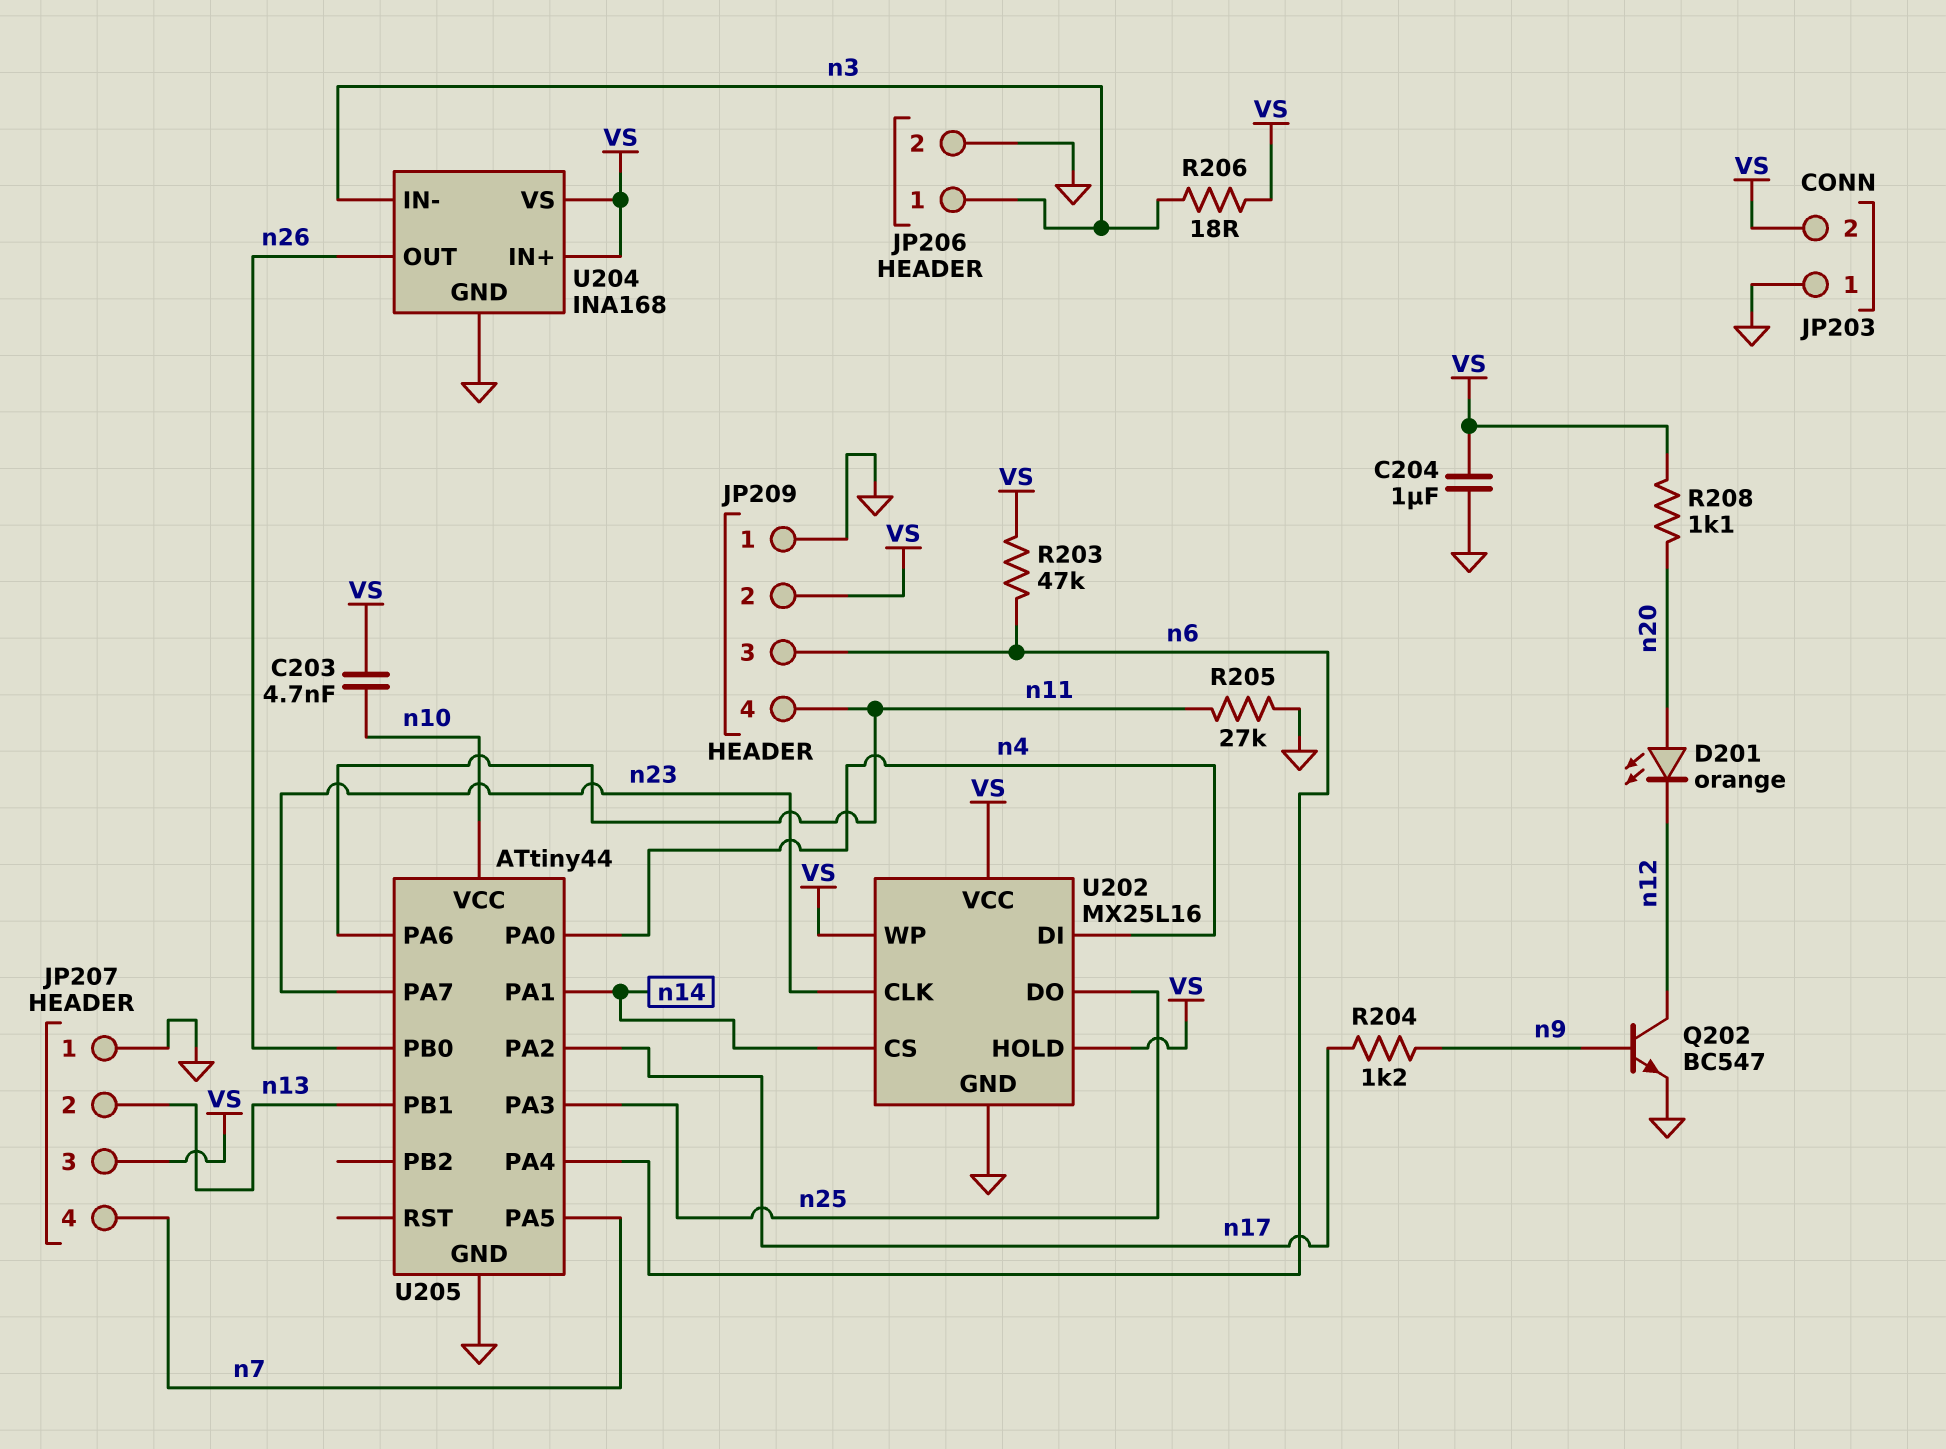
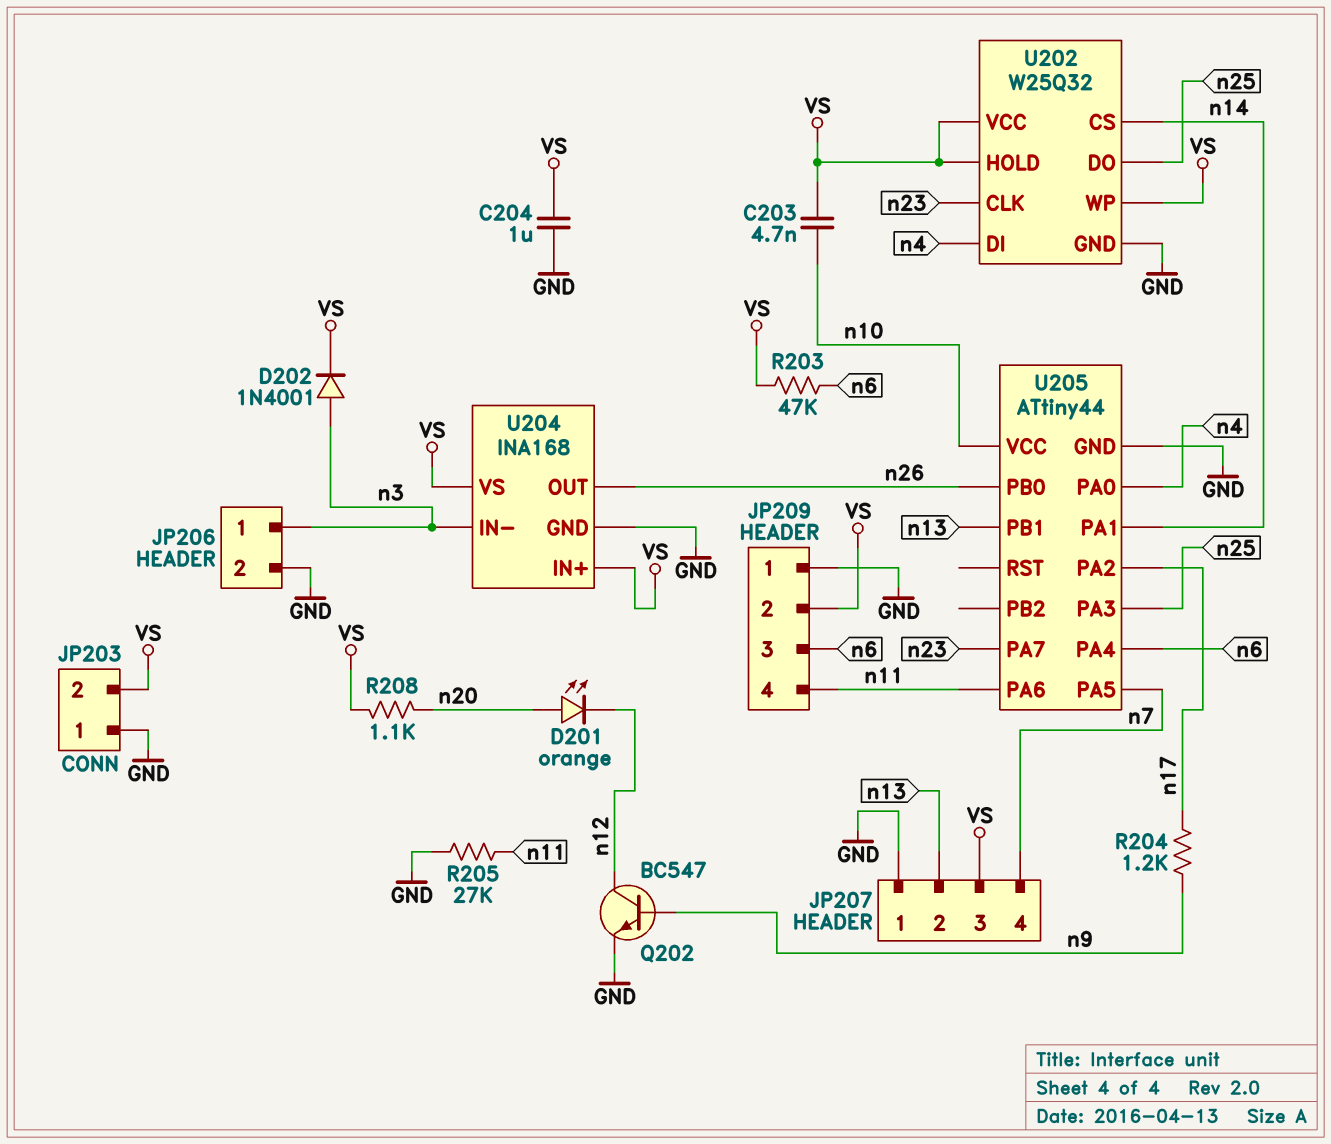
D202: none -> diode 1N4001 (A n3, K VS)
R206: 18 (VS, n3) -> none
U202: MX25L16 -> W25Q32

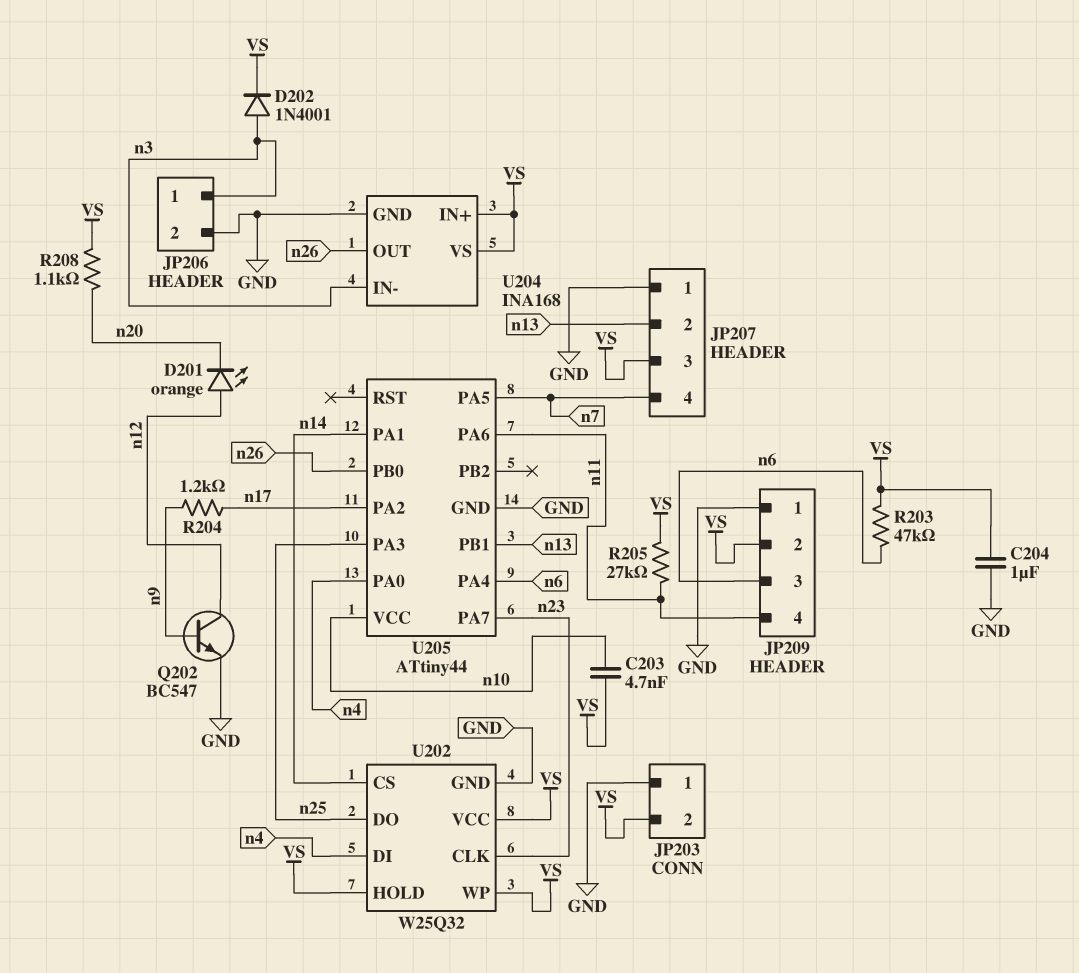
D201: LED orange (A n20, K n12) -> LED orange (A n12, K n20)
R205: 27k (GND, n11) -> 27k (VS, n11)

